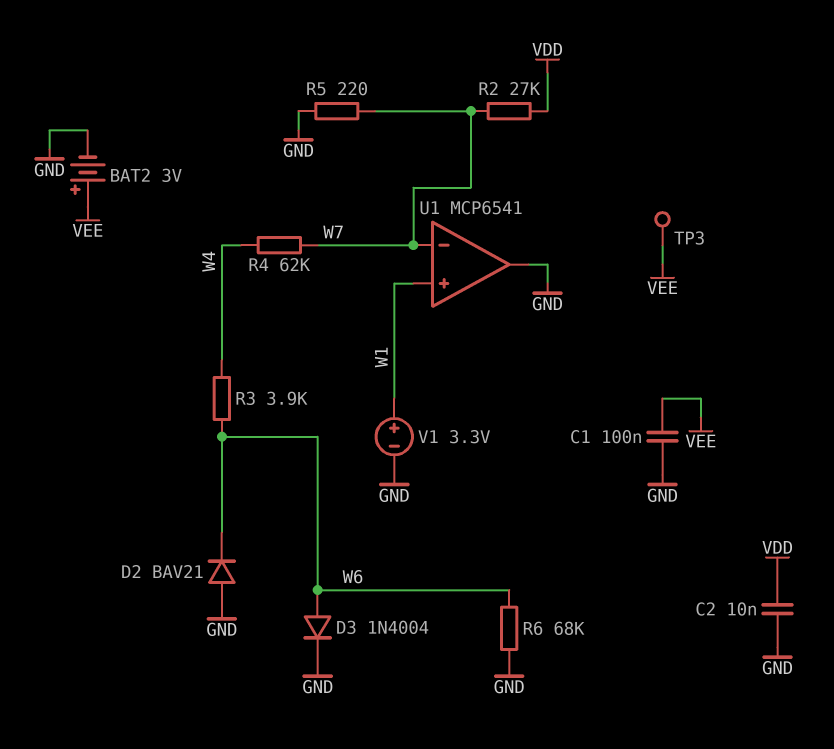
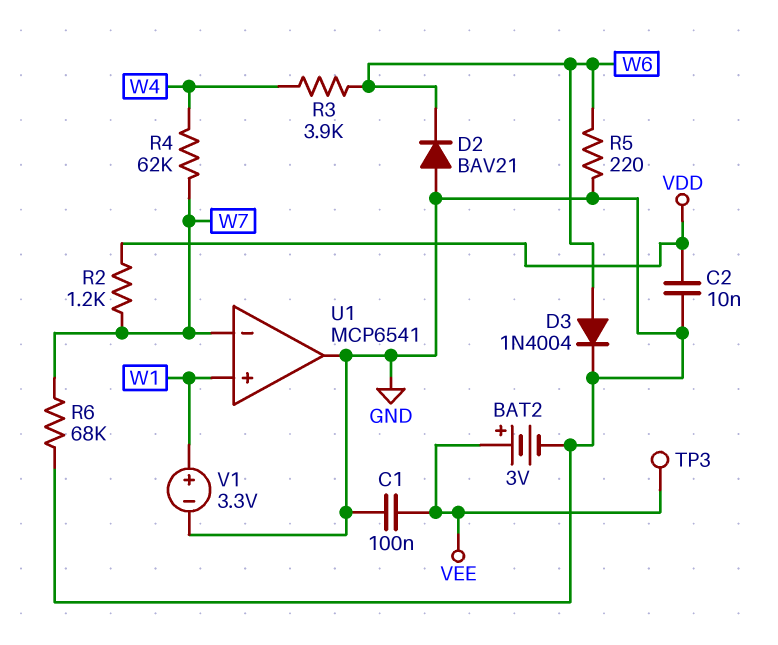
R2: 27k (VDD, W7) -> 1.2k (VDD, W7)
R5: 220 (GND, W7) -> 220 (GND, W6)
R6: 68k (GND, W6) -> 68k (GND, W7)

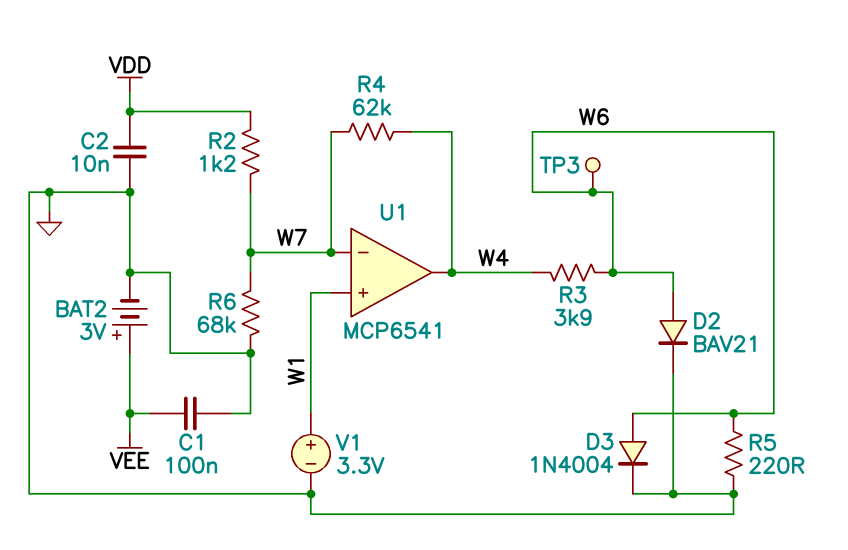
D2: diode BAV21 (A GND, K W6) -> diode BAV21 (A W6, K GND)
TP3: test point (VEE) -> test point (W6)
U1 pin out: GND -> W4

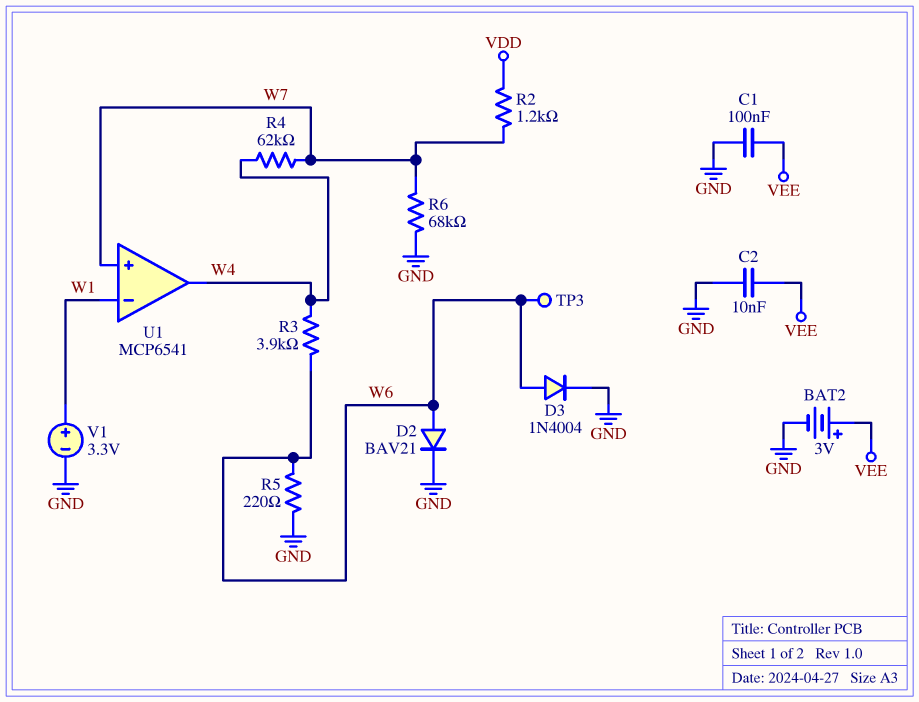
C2: 10nF (GND, VDD) -> 10nF (GND, VEE)
U1 pin in+: W1 -> W7
U1 pin in-: W7 -> W1

